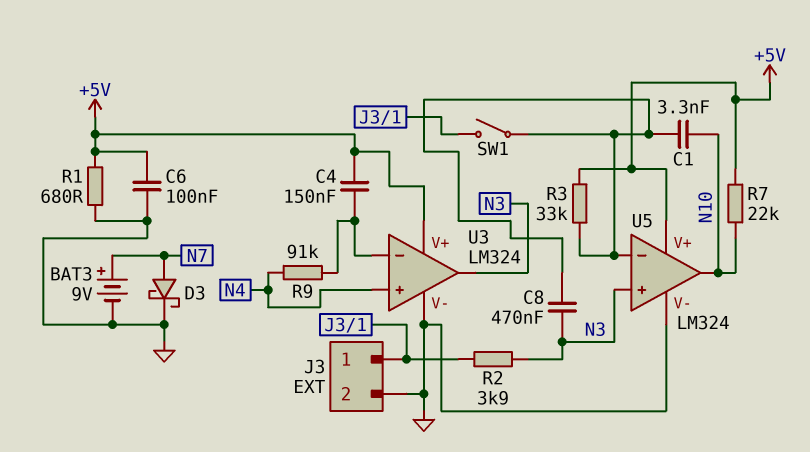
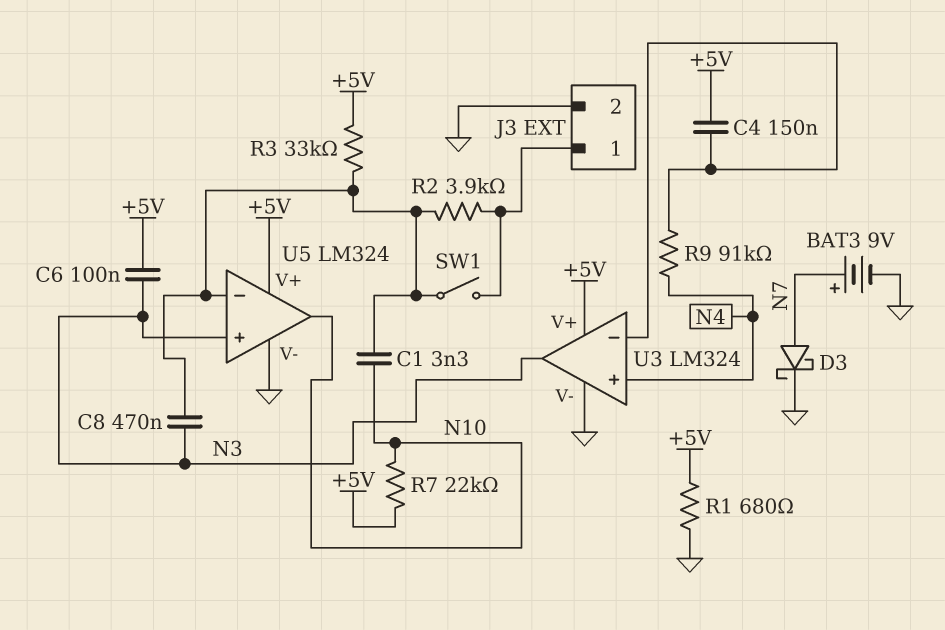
C6: 100nF (+5V, GND) -> 100nF (+5V, N3)
R2: 3.9k (J3/1, N3) -> 3.9k (J3/1, U5/in-)

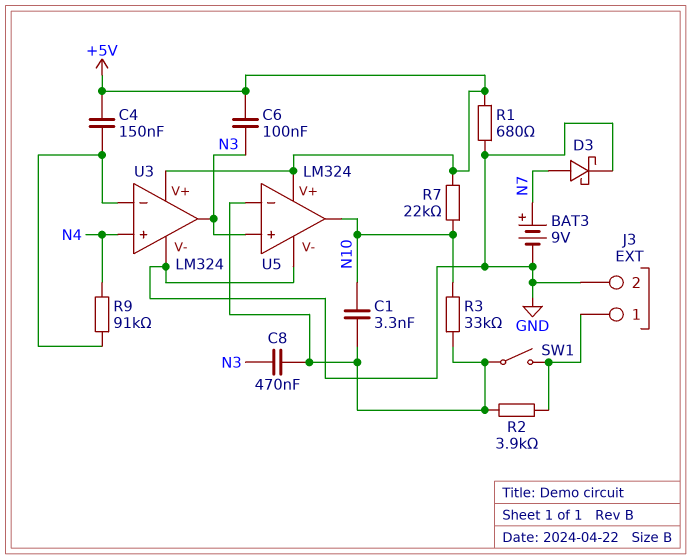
R3: 33k (+5V, U5/in-) -> 33k (N10, U5/in-)

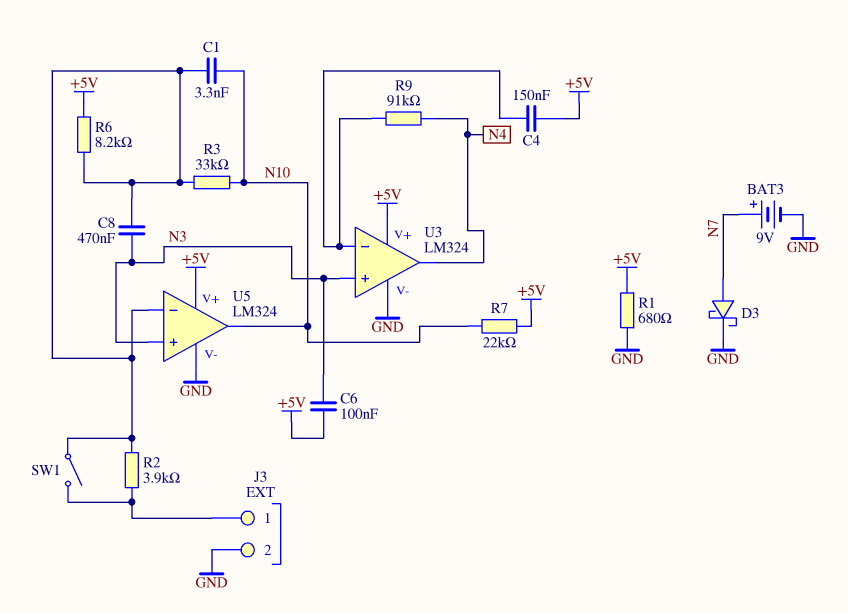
R6: none -> 8.2k (+5V, U5/in-)
U3 pin in+: N4 -> N3
U3 pin out: N3 -> N4

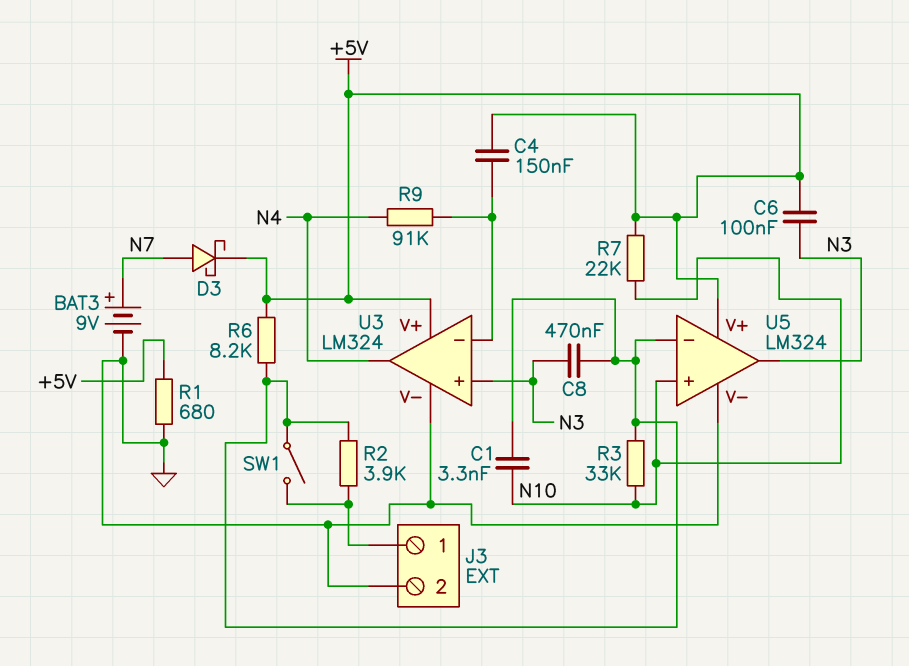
D3: schottky (A N7, K GND) -> schottky (A N7, K +5V)
U5 pin in+: N3 -> N10
U5 pin out: N10 -> N3

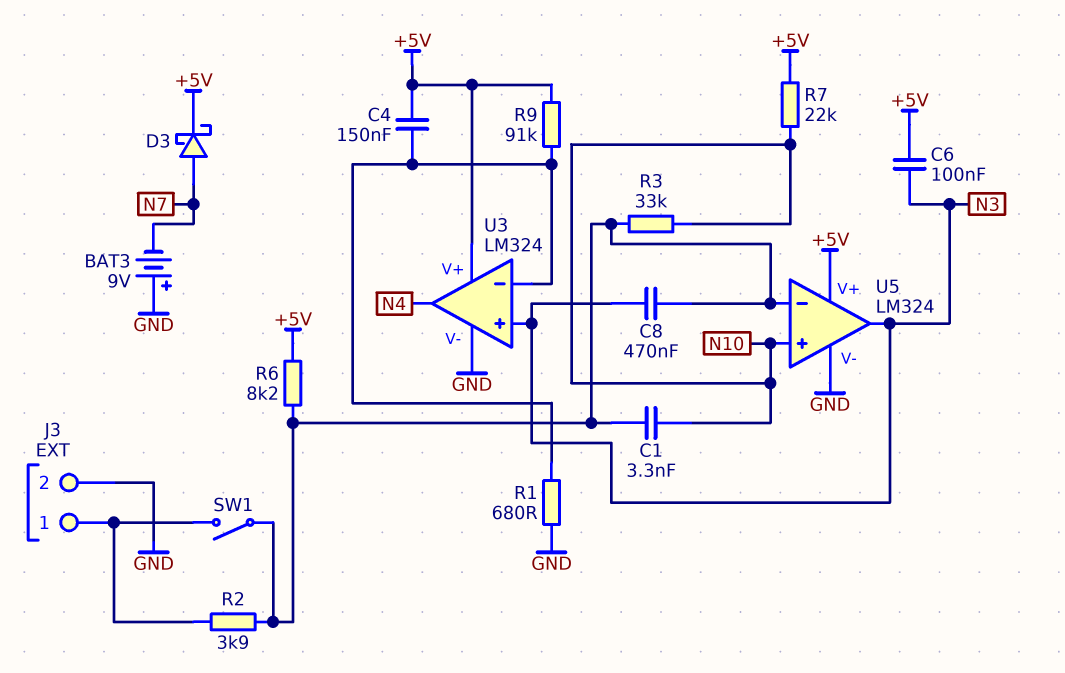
BAT3: 9V (plus N7, minus GND) -> 9V (plus GND, minus N7)
R1: 680 (+5V, GND) -> 680 (GND, U3/in-)
R9: 91k (N4, U3/in-) -> 91k (+5V, U3/in-)

